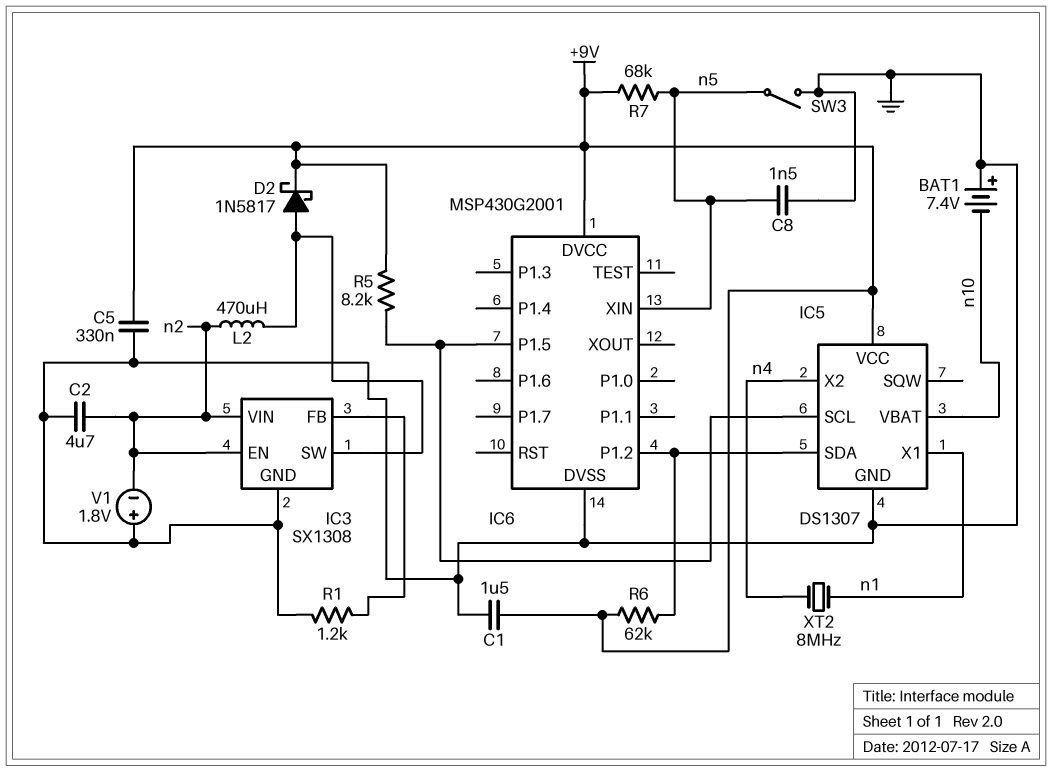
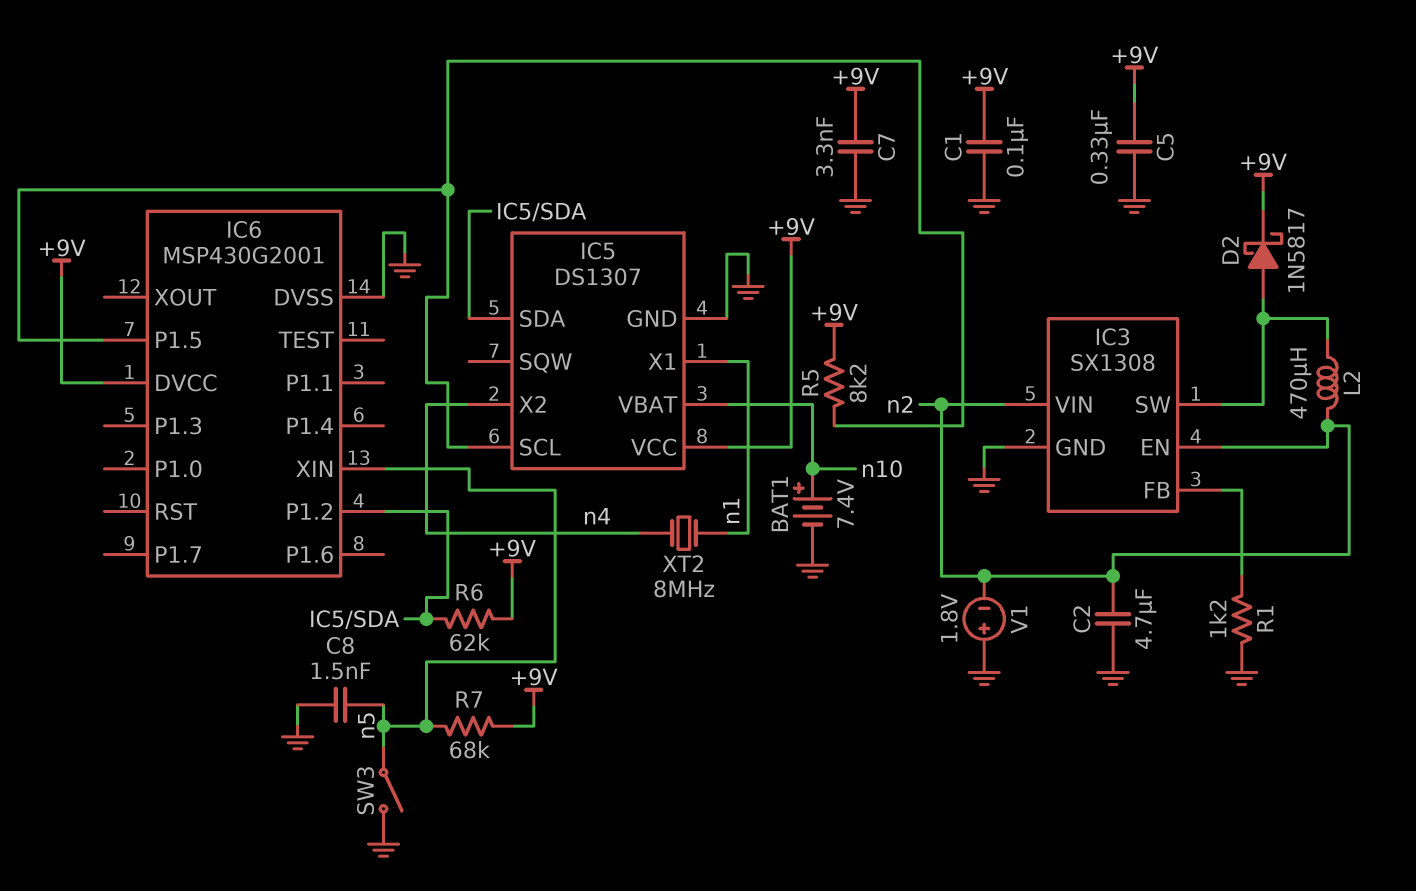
BAT1: 7.4V (plus GND, minus n10) -> 7.4V (plus n10, minus GND)
C1: 1.5uF (+9V, GND) -> 100nF (+9V, GND)
C7: none -> 3.3nF (+9V, GND)

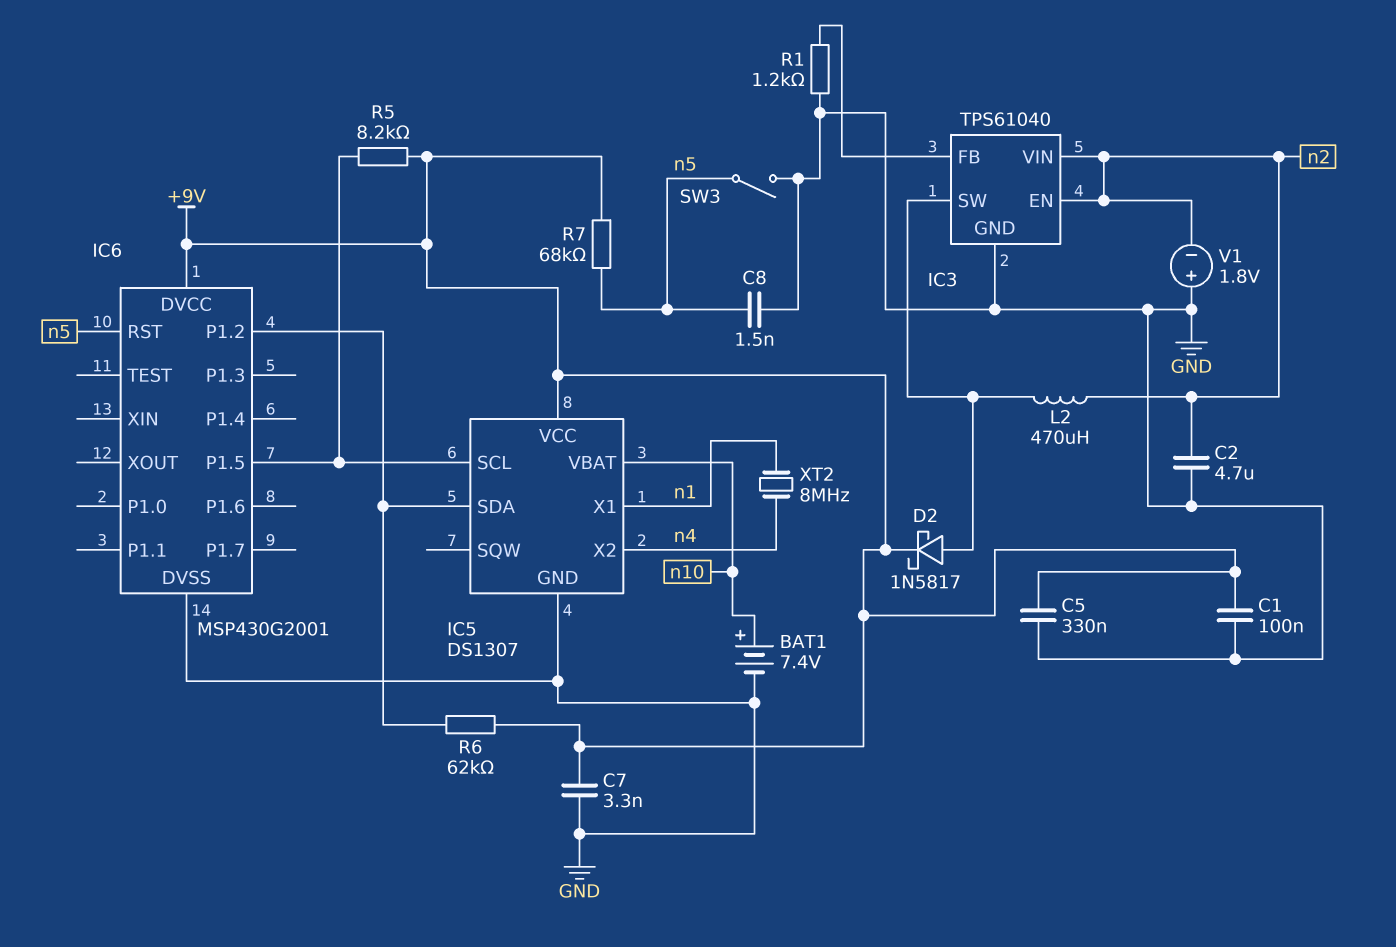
IC3: SX1308 -> TPS61040
IC6 pin RST: none -> n5
IC6 pin XIN: n5 -> none

